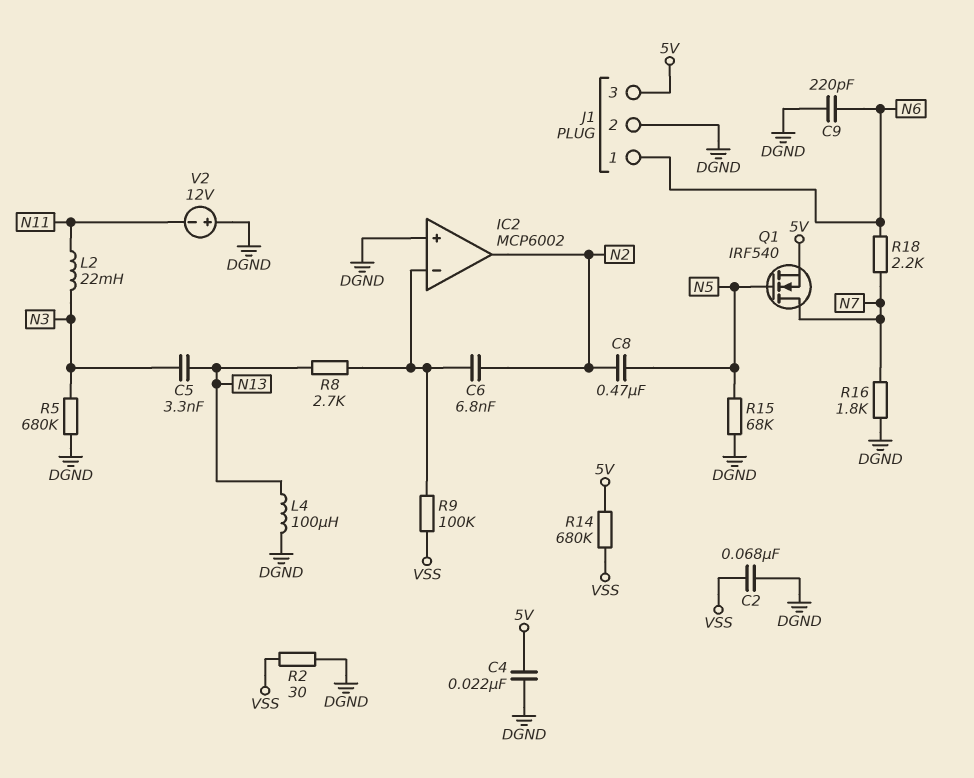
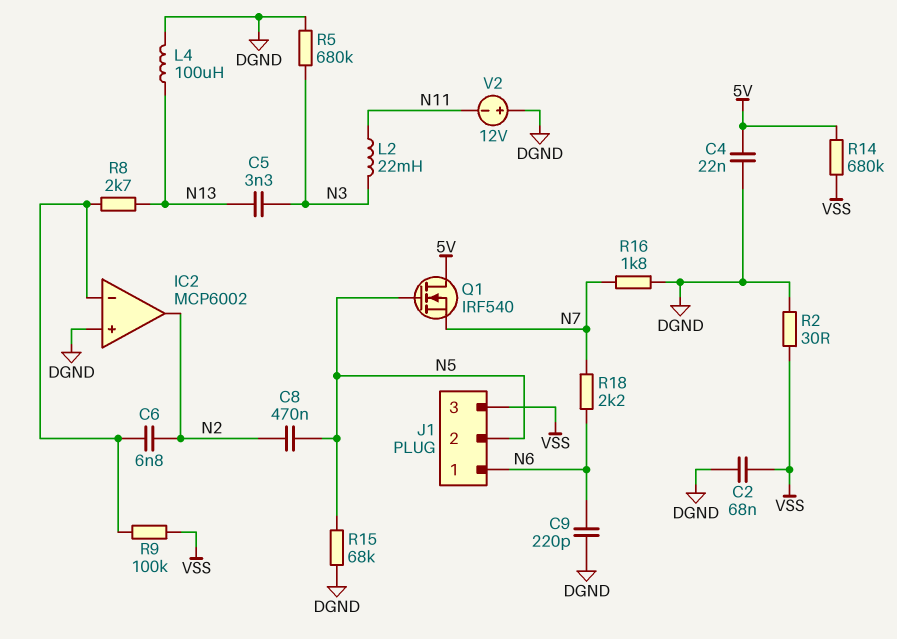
J1 pin 2: DGND -> N5
J1 pin 3: 5V -> VSS
Q1: NMOS IRF540 (G N5, D N7, S 5V) -> NMOS IRF540 (G N5, D 5V, S N7)

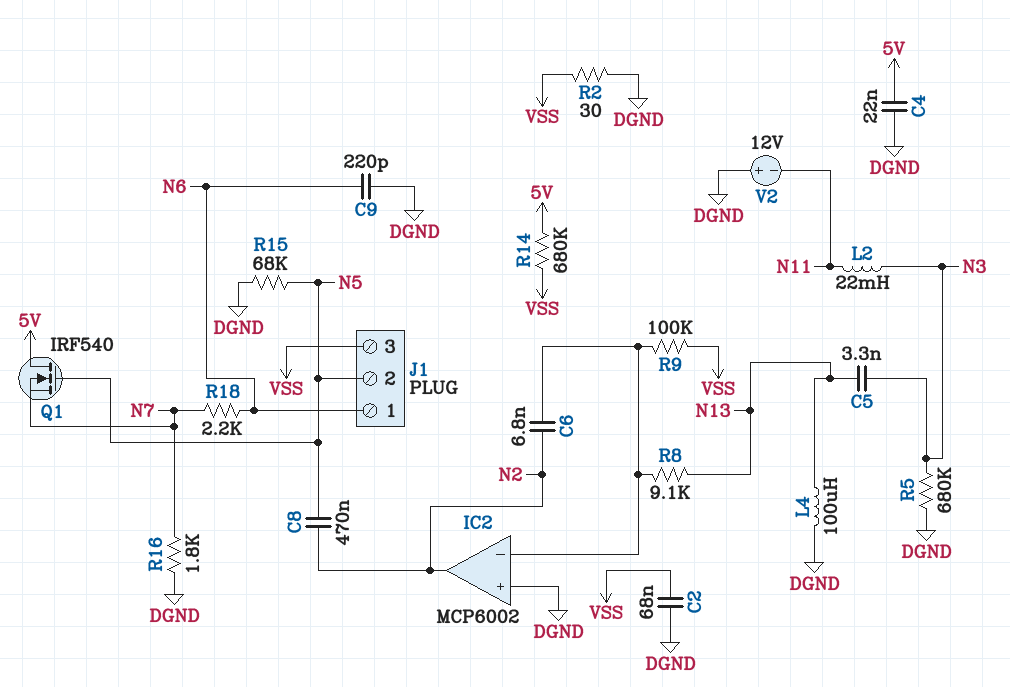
R8: 2.7k (IC2/in-, N13) -> 9.1k (IC2/in-, N13)

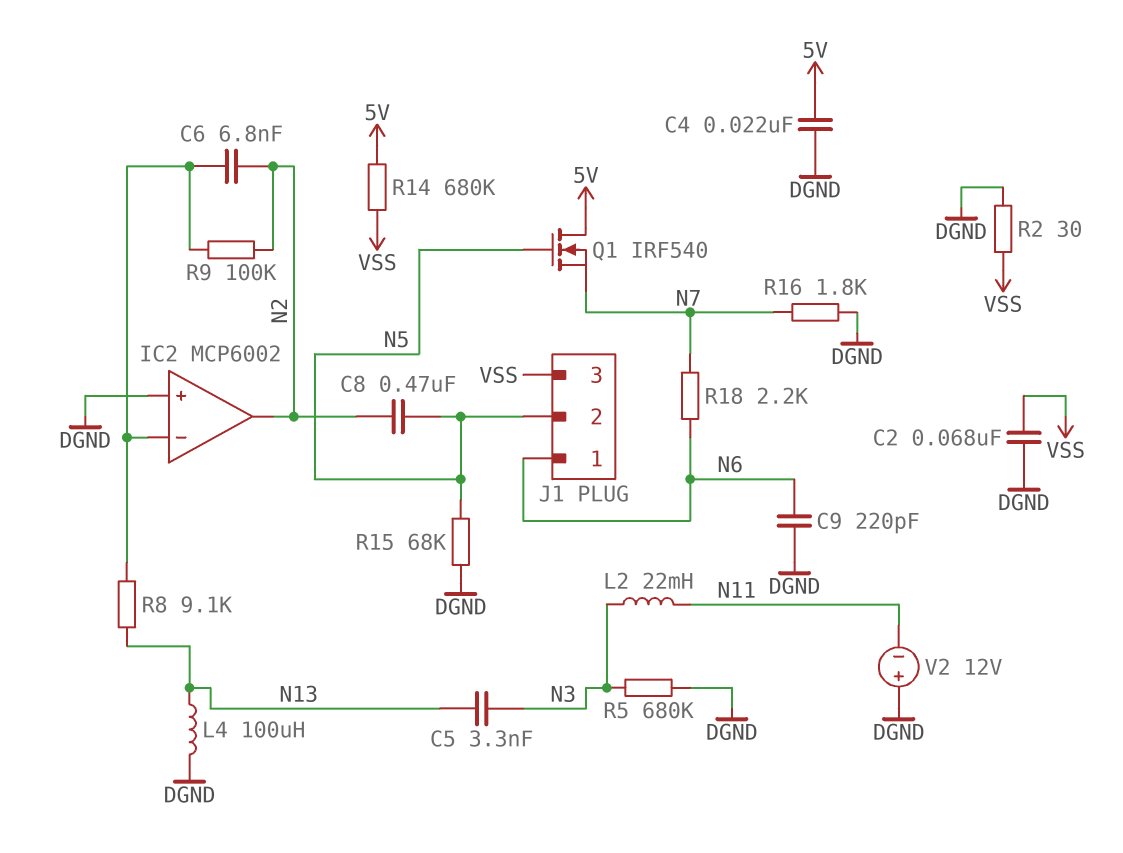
R9: 100k (IC2/in-, VSS) -> 100k (IC2/in-, N2)

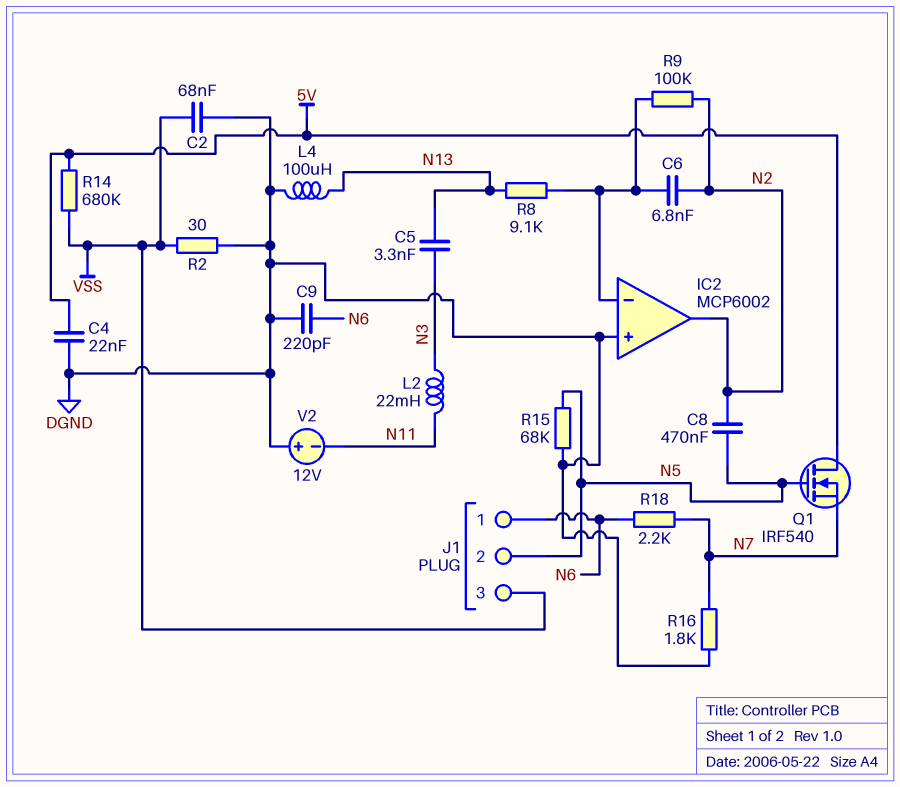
R5: 680k (DGND, N3) -> none

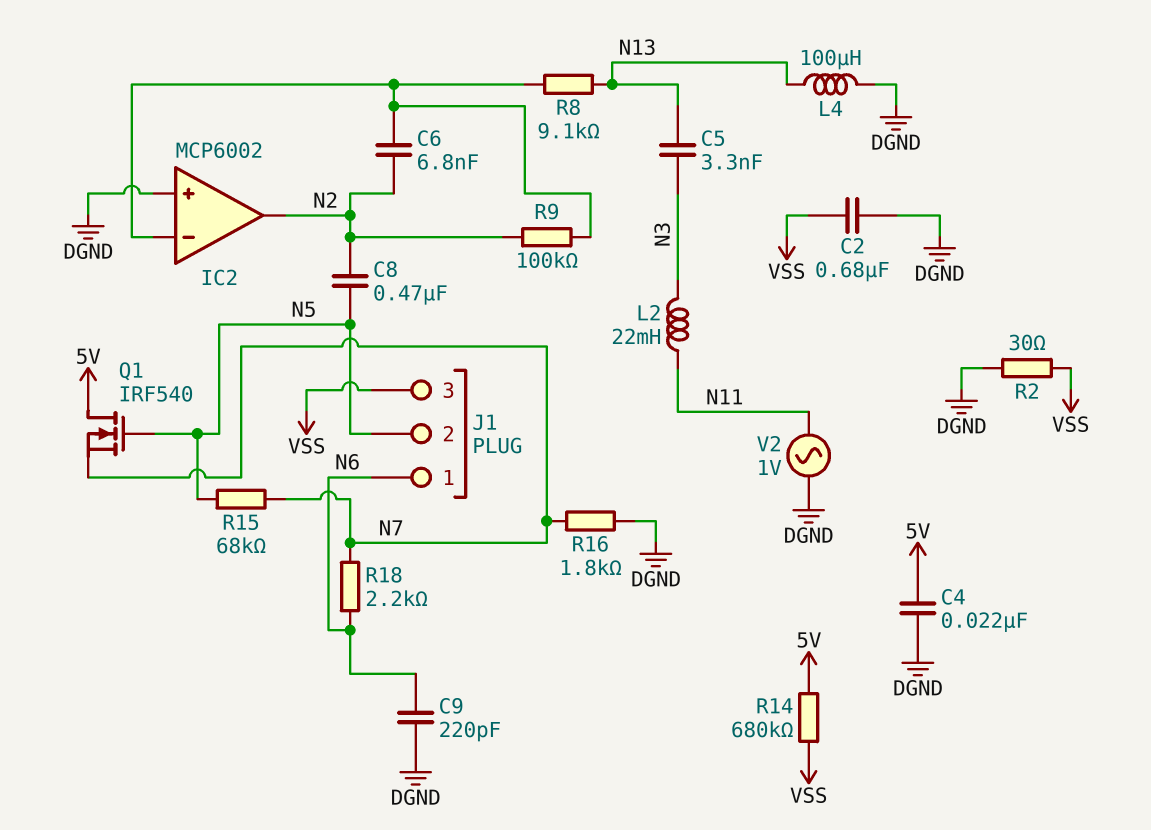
C2: 68nF (DGND, VSS) -> 680nF (DGND, VSS)
R15: 68k (DGND, N5) -> 68k (N5, N7)
V2: 12V (plus DGND, minus N11) -> AC 1V (DGND, N11)

